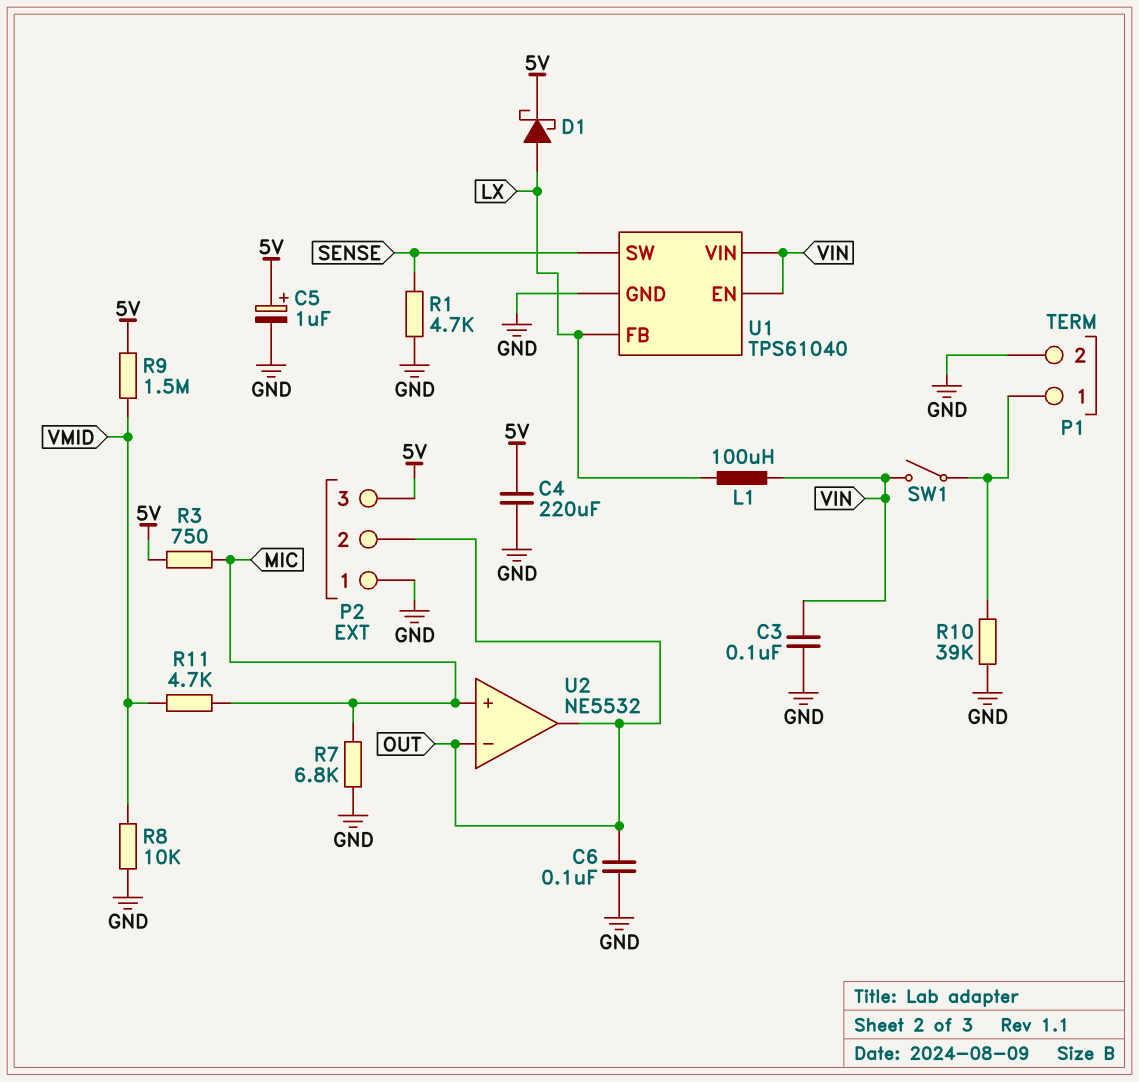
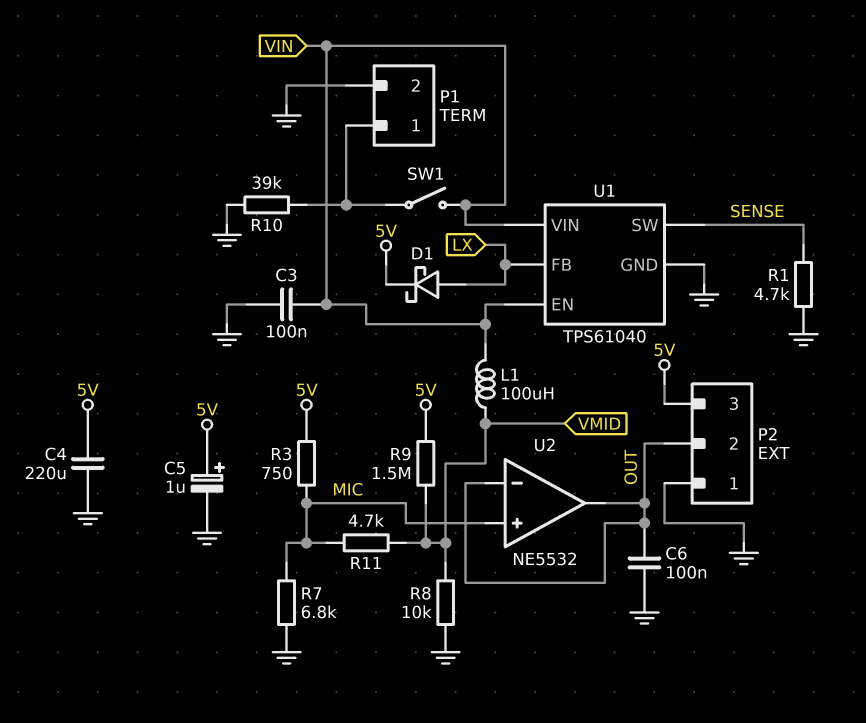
L1: 100uH (LX, VIN) -> 100uH (VIN, VMID)

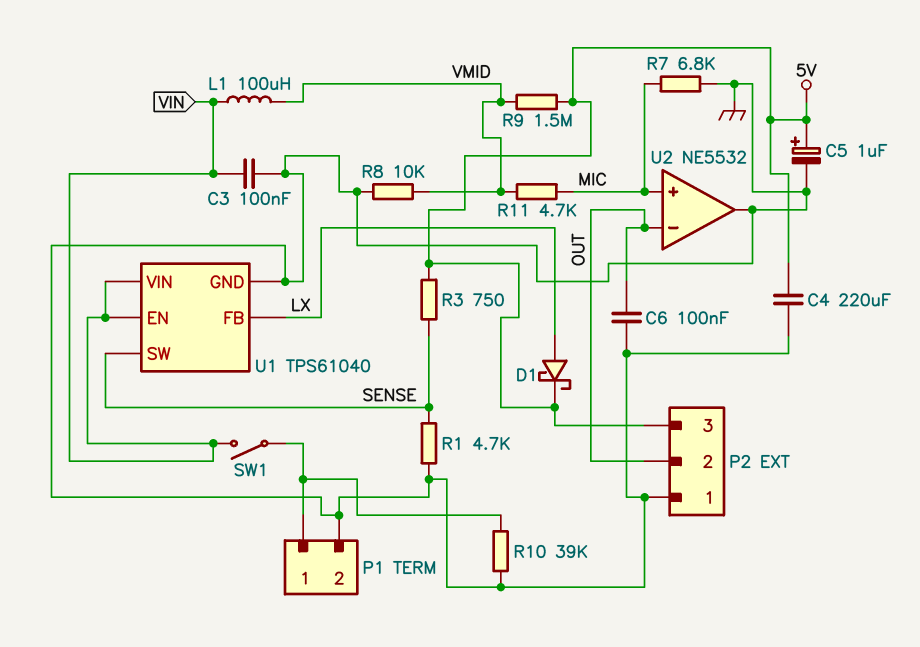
R3: 750 (5V, MIC) -> 750 (5V, SENSE)
U2 pin out: OUT -> GND

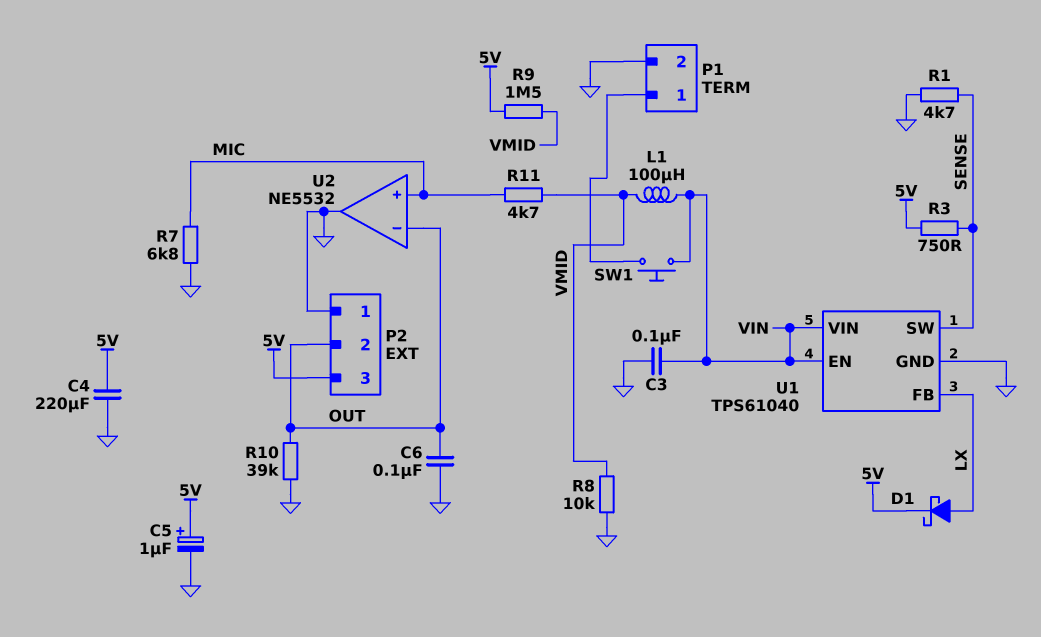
R10: 39k (GND, P1/1) -> 39k (GND, OUT)
SW1: switch (P1/1, VIN) -> button (P1/1, VIN)

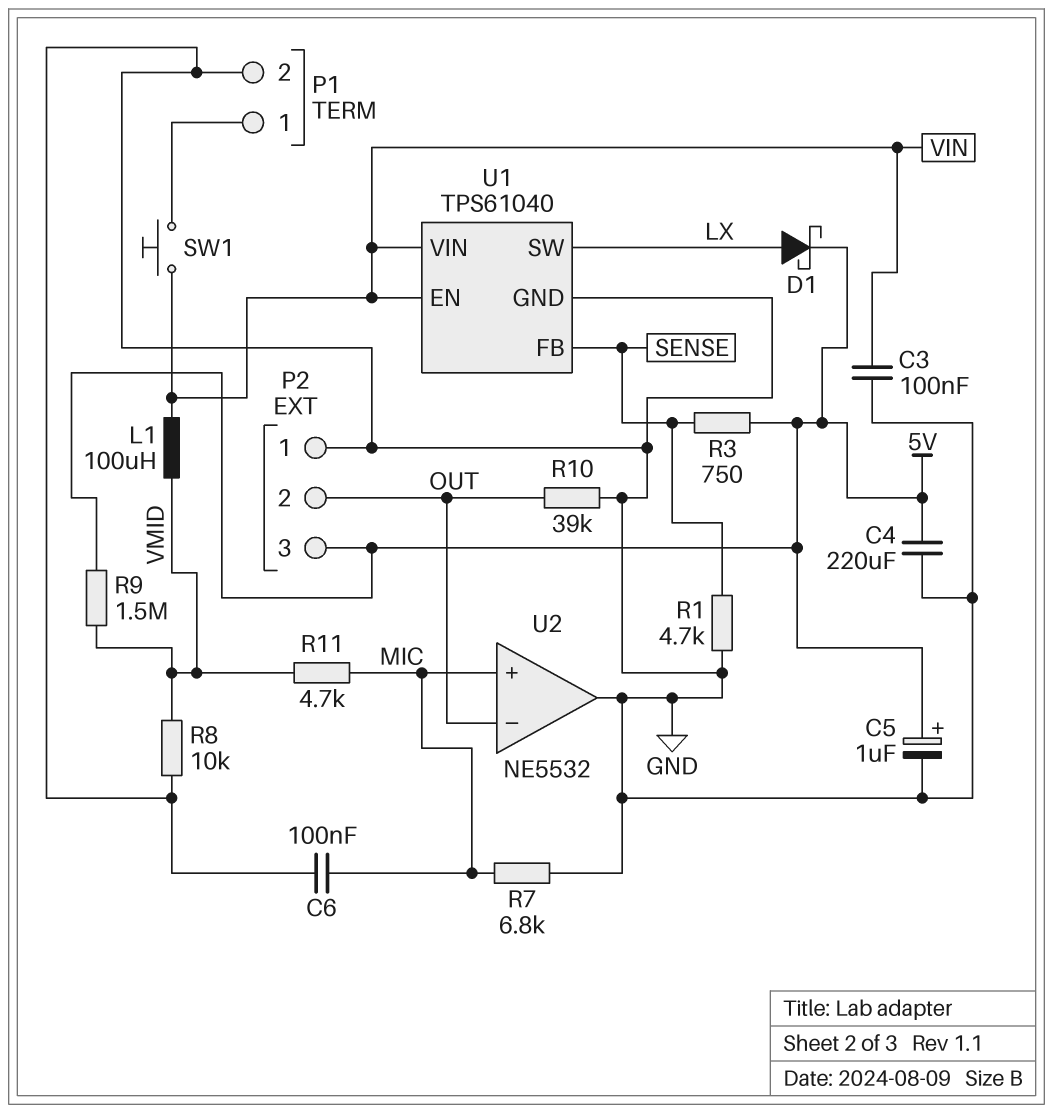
C6: 100nF (GND, OUT) -> 100nF (GND, MIC)
U1 pin FB: LX -> SENSE
U1 pin SW: SENSE -> LX

